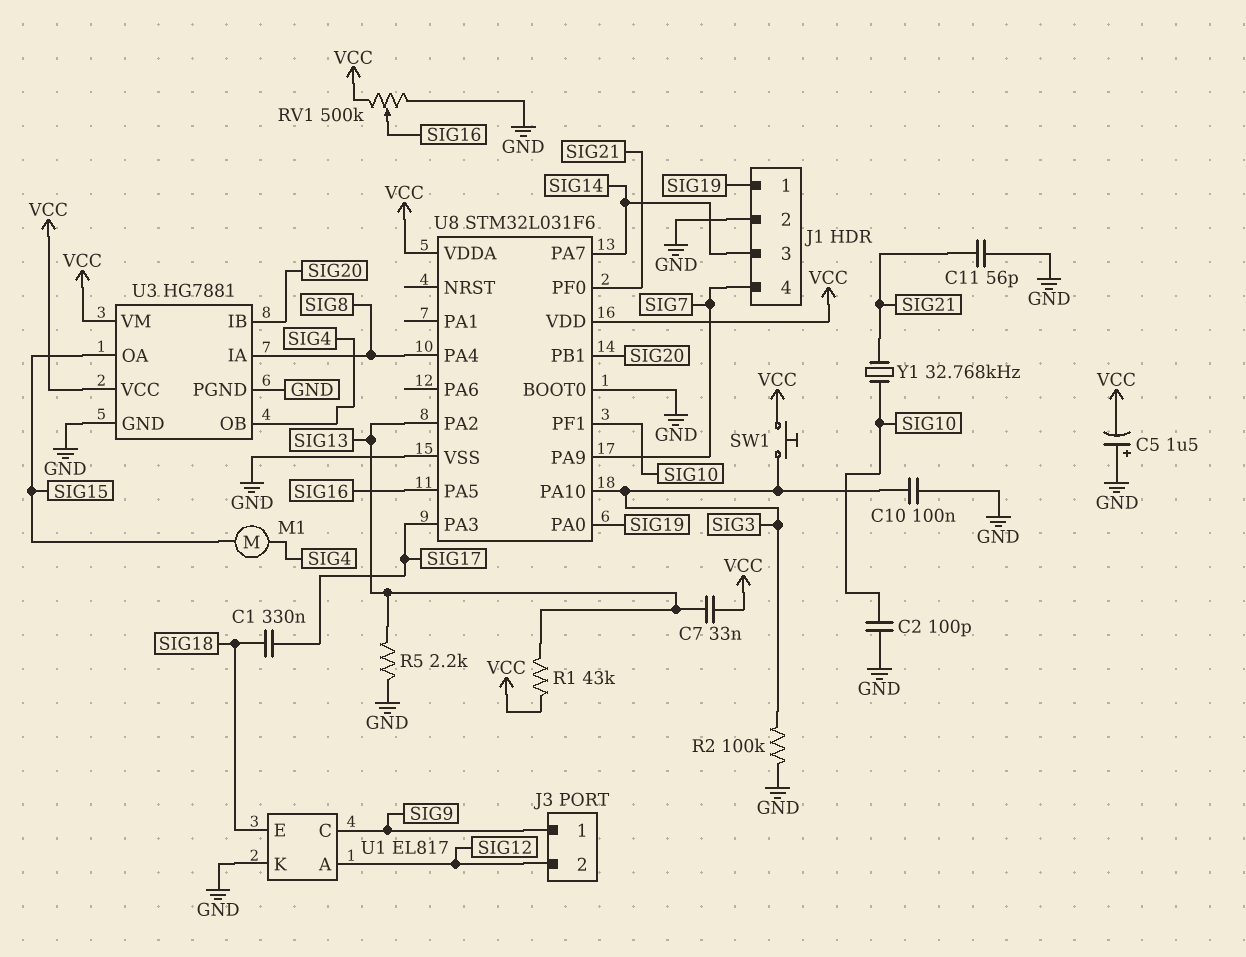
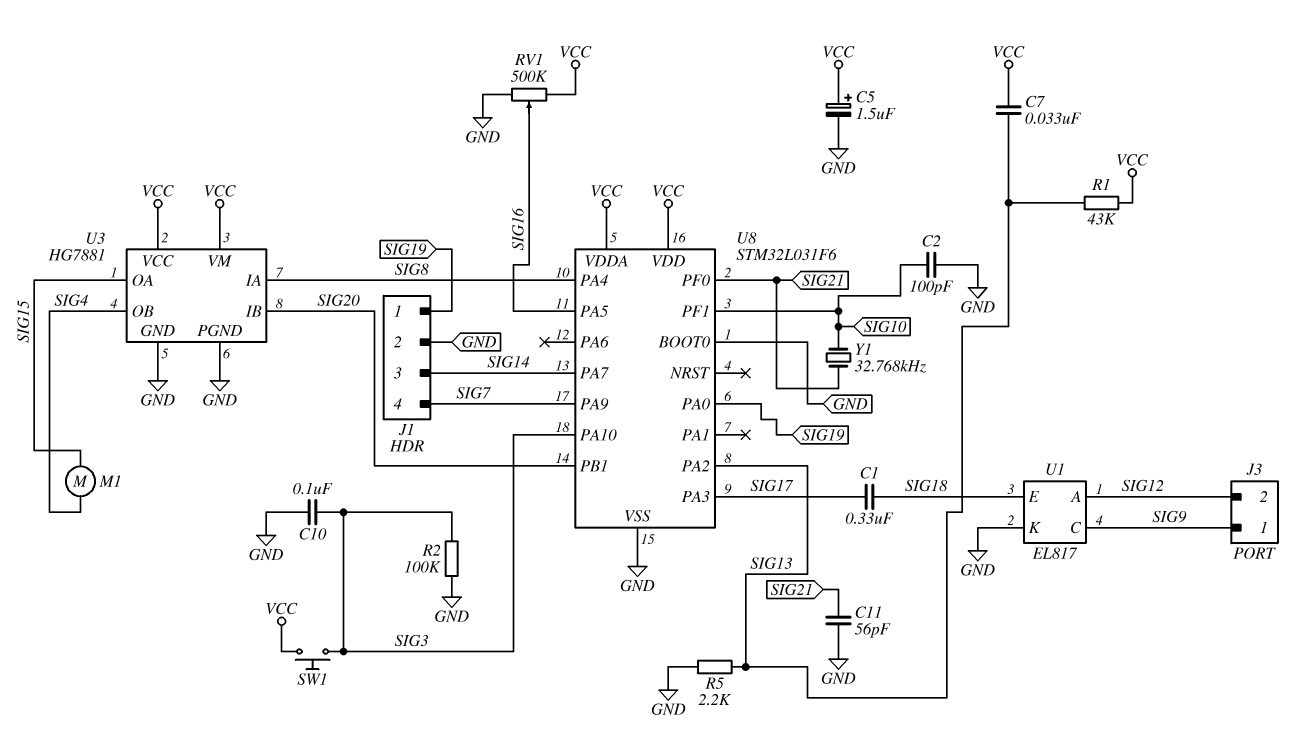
C5: 1.5uF (plus GND, minus VCC) -> 1.5uF (plus VCC, minus GND)

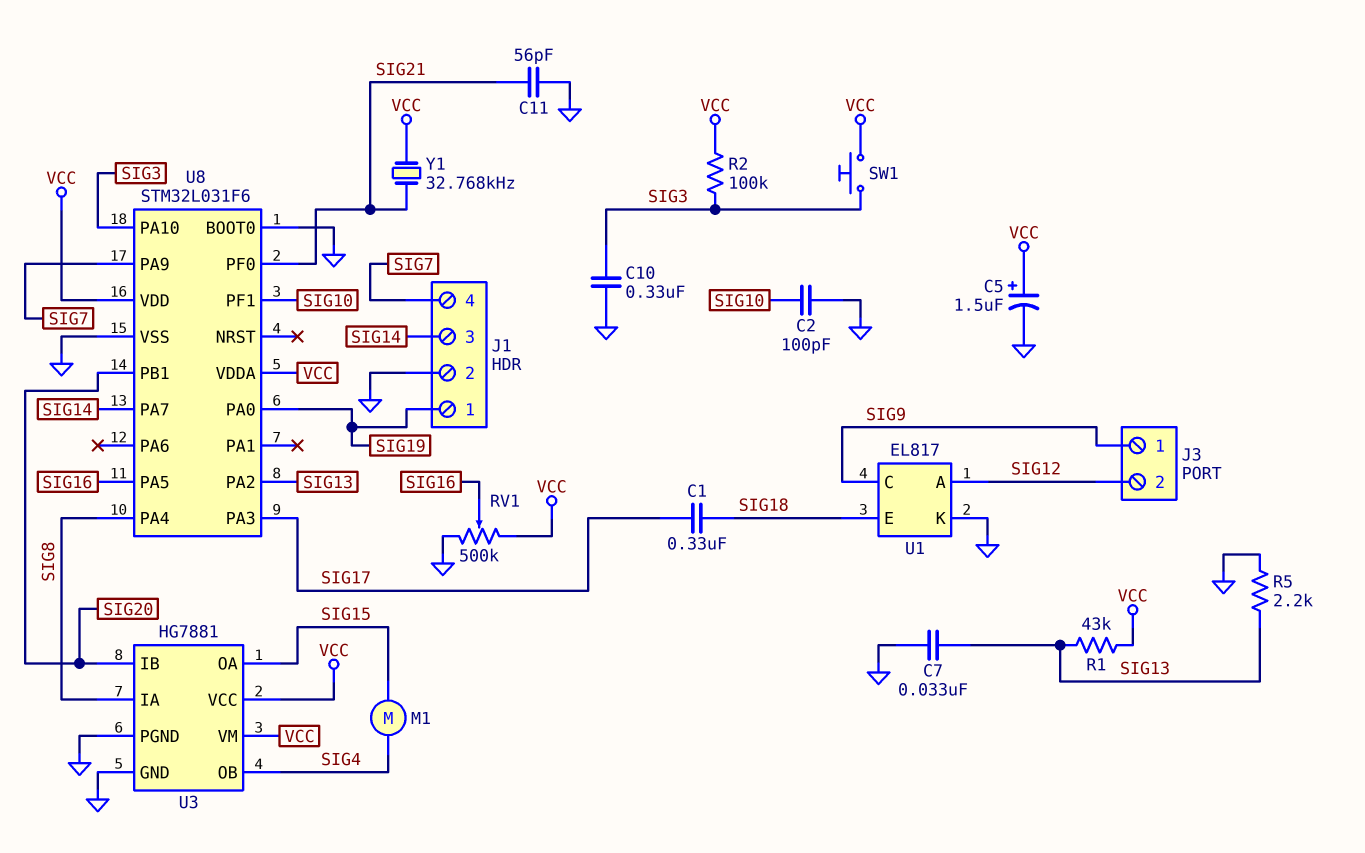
C7: 33nF (SIG13, VCC) -> 33nF (GND, SIG13)
C10: 100nF (GND, SIG3) -> 330nF (GND, SIG3)
R2: 100k (GND, SIG3) -> 100k (SIG3, VCC)
Y1: 32.768kHz (SIG10, SIG21) -> 32.768kHz (SIG21, VCC)

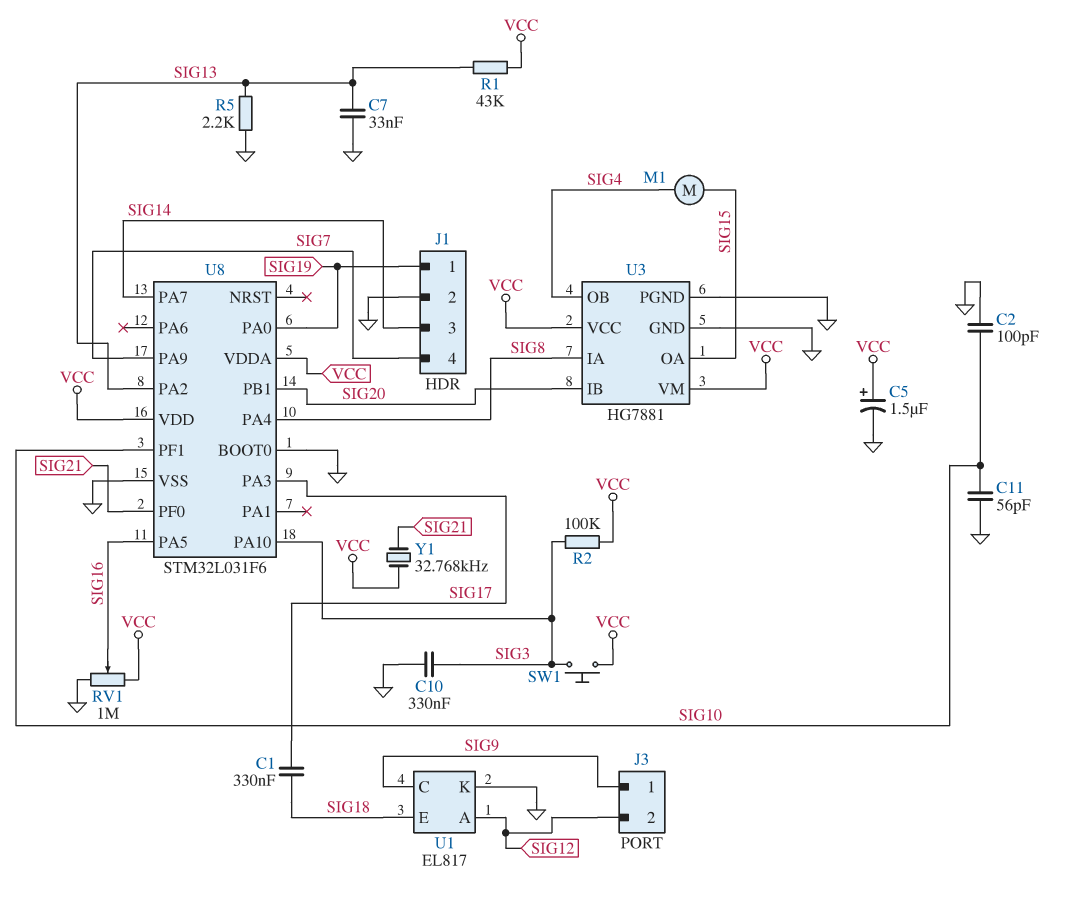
C11: 56pF (GND, SIG21) -> 56pF (GND, SIG10)
RV1: 500k (GND, VCC, wiper SIG16) -> 1M (GND, VCC, wiper SIG16)

